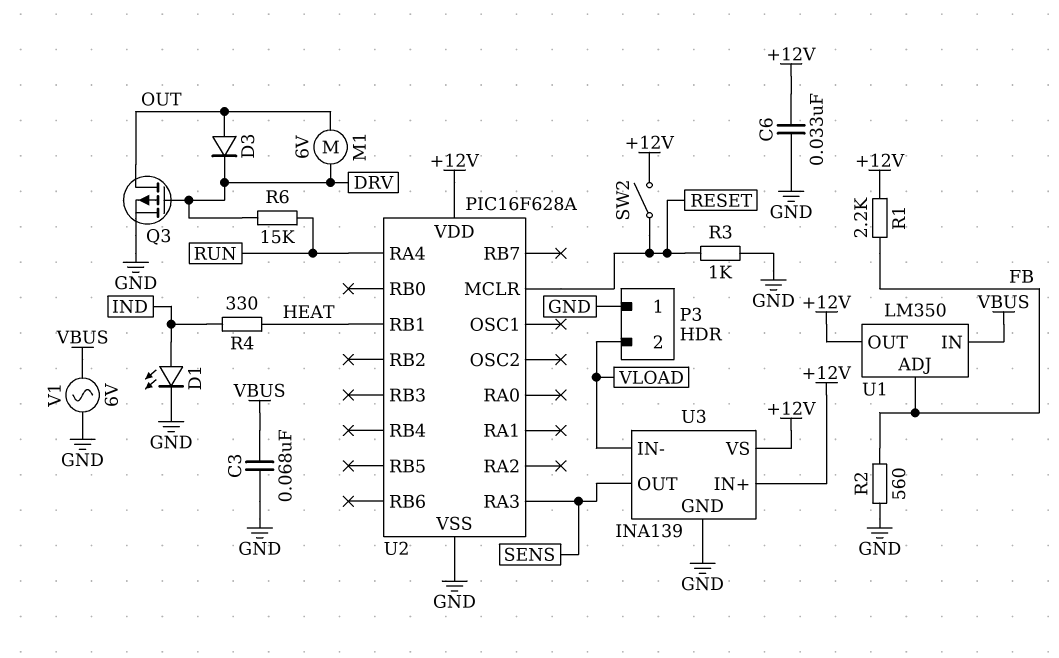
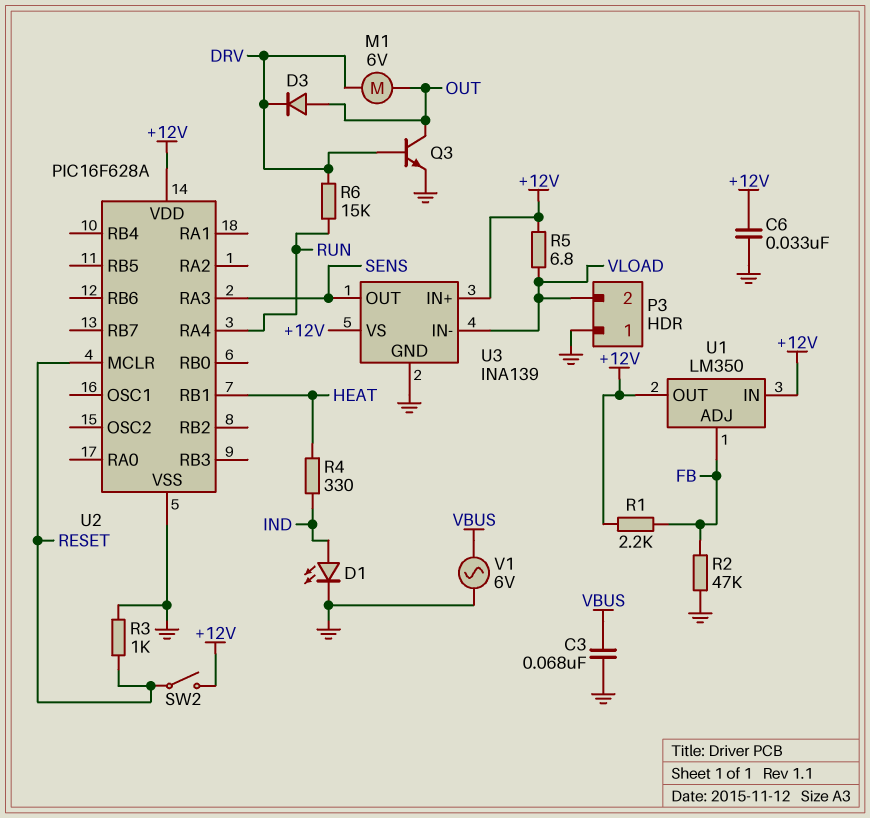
Q3: PMOS (G DRV, D OUT, S GND) -> NPN (B DRV, C OUT, E GND)
R2: 560 (FB, GND) -> 47k (FB, GND)
R5: none -> 6.8 (+12V, VLOAD)
U1 pin IN: VBUS -> +12V

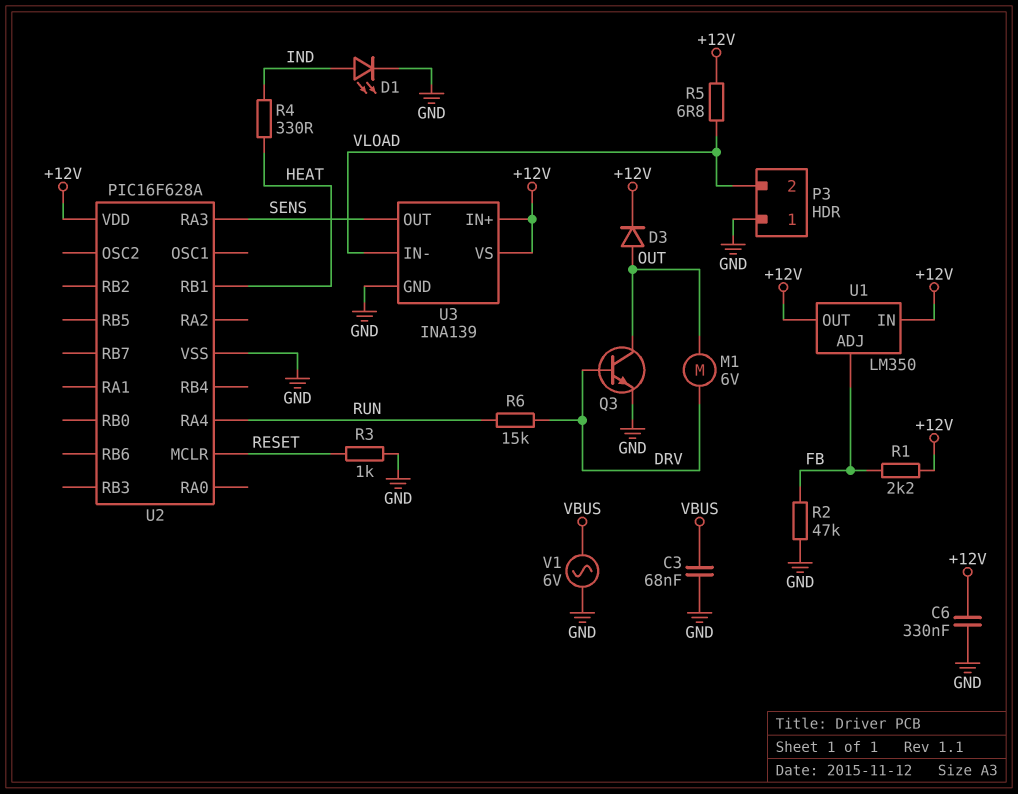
C6: 33nF (+12V, GND) -> 330nF (+12V, GND)
D3: diode (A OUT, K DRV) -> diode (A OUT, K +12V)
SW2: switch (+12V, RESET) -> none

